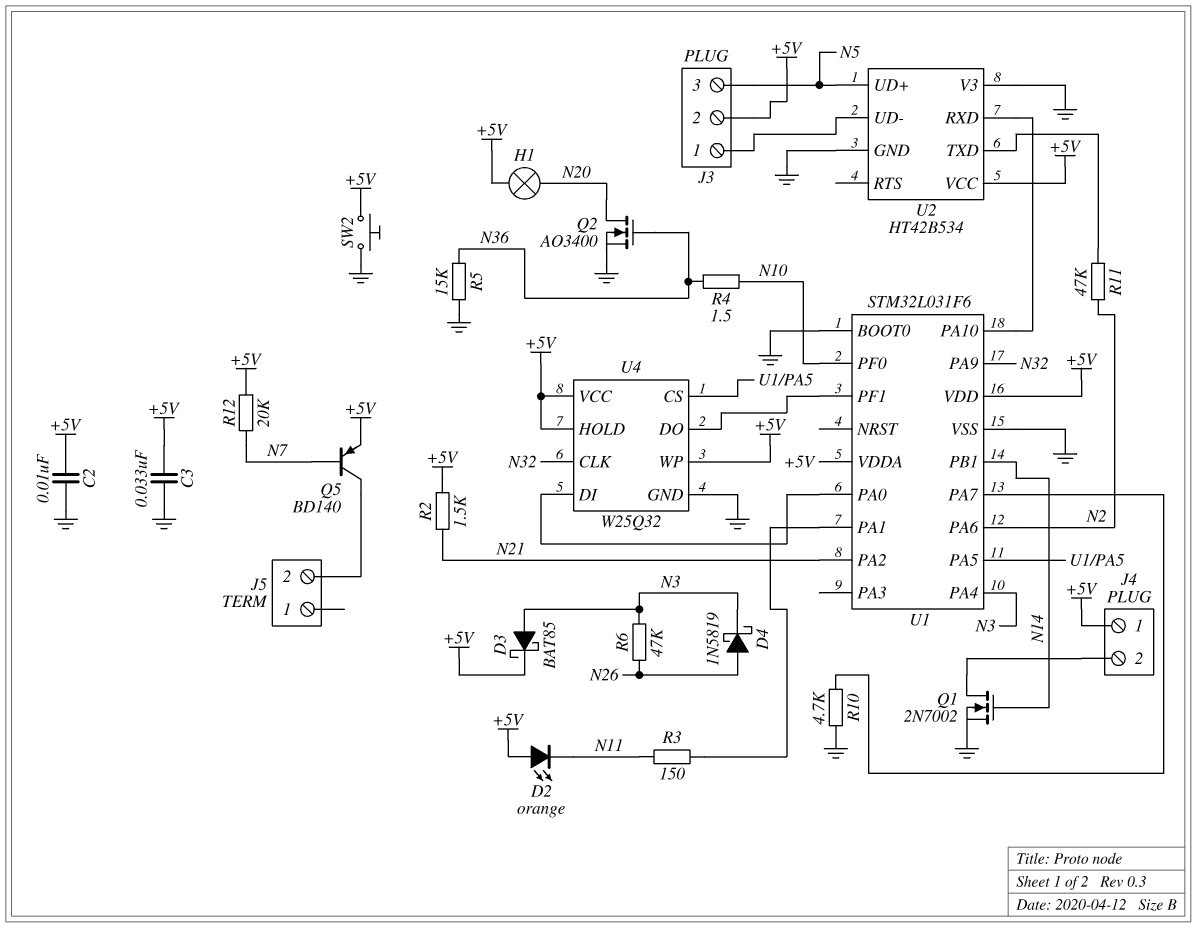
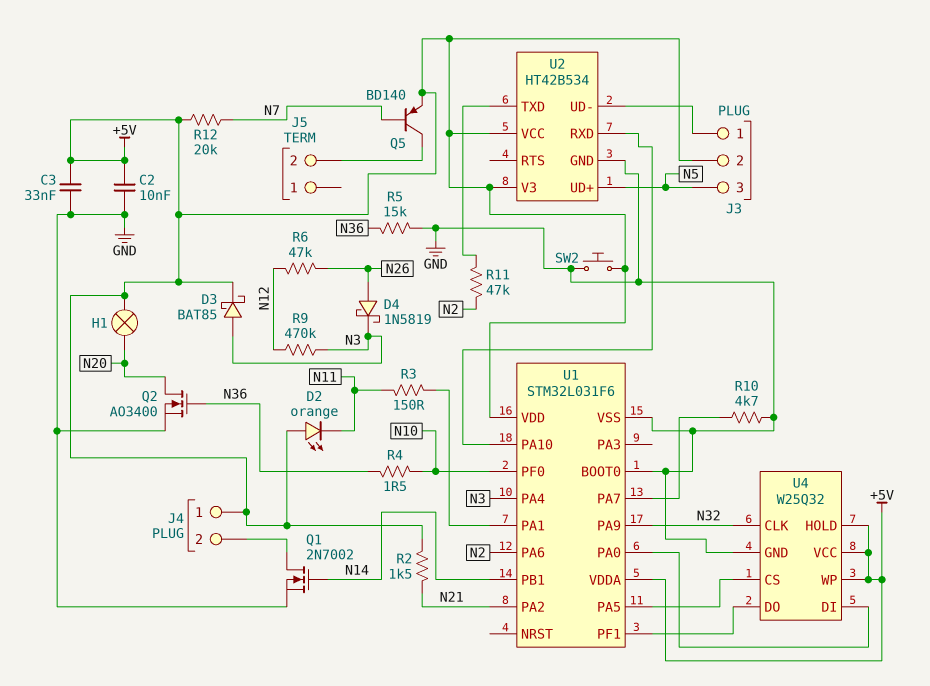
R6: 47k (N3, N26) -> 47k (N12, N26)
R9: none -> 470k (N3, N12)
U2 pin V3: GND -> +5V

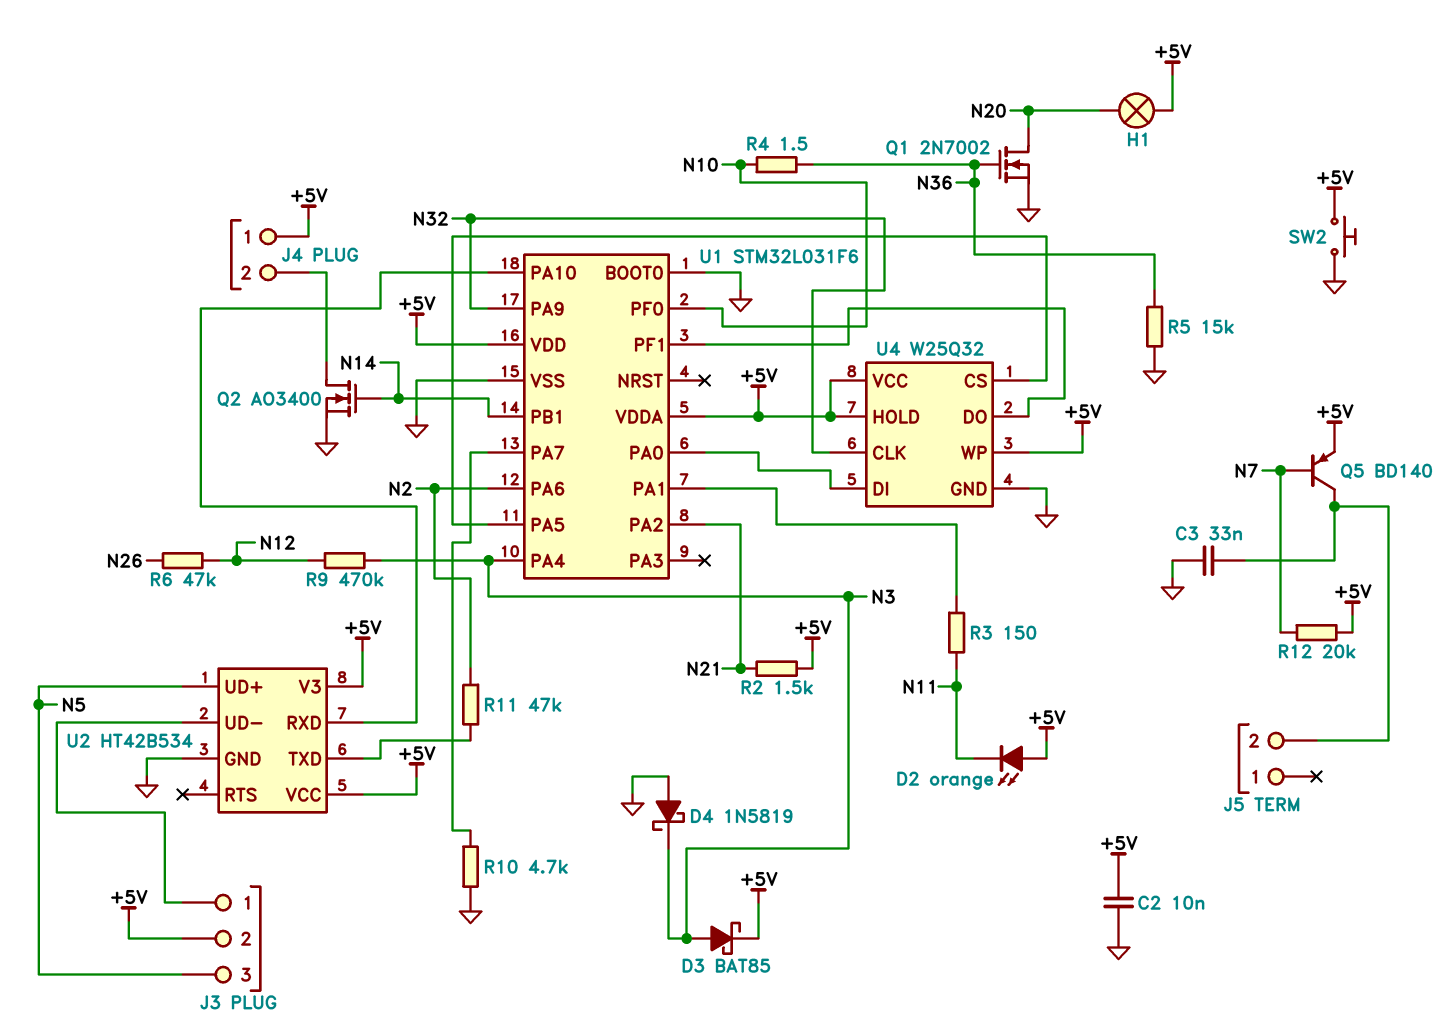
C3: 33nF (+5V, GND) -> 33nF (GND, J5/2)
D4: schottky 1N5819 (A N26, K N3) -> schottky 1N5819 (A GND, K N3)
Q1: NMOS 2N7002 (G N14, D J4/2, S GND) -> NMOS 2N7002 (G N36, D N20, S GND)
Q2: NMOS AO3400 (G N36, D N20, S GND) -> NMOS AO3400 (G N14, D J4/2, S GND)

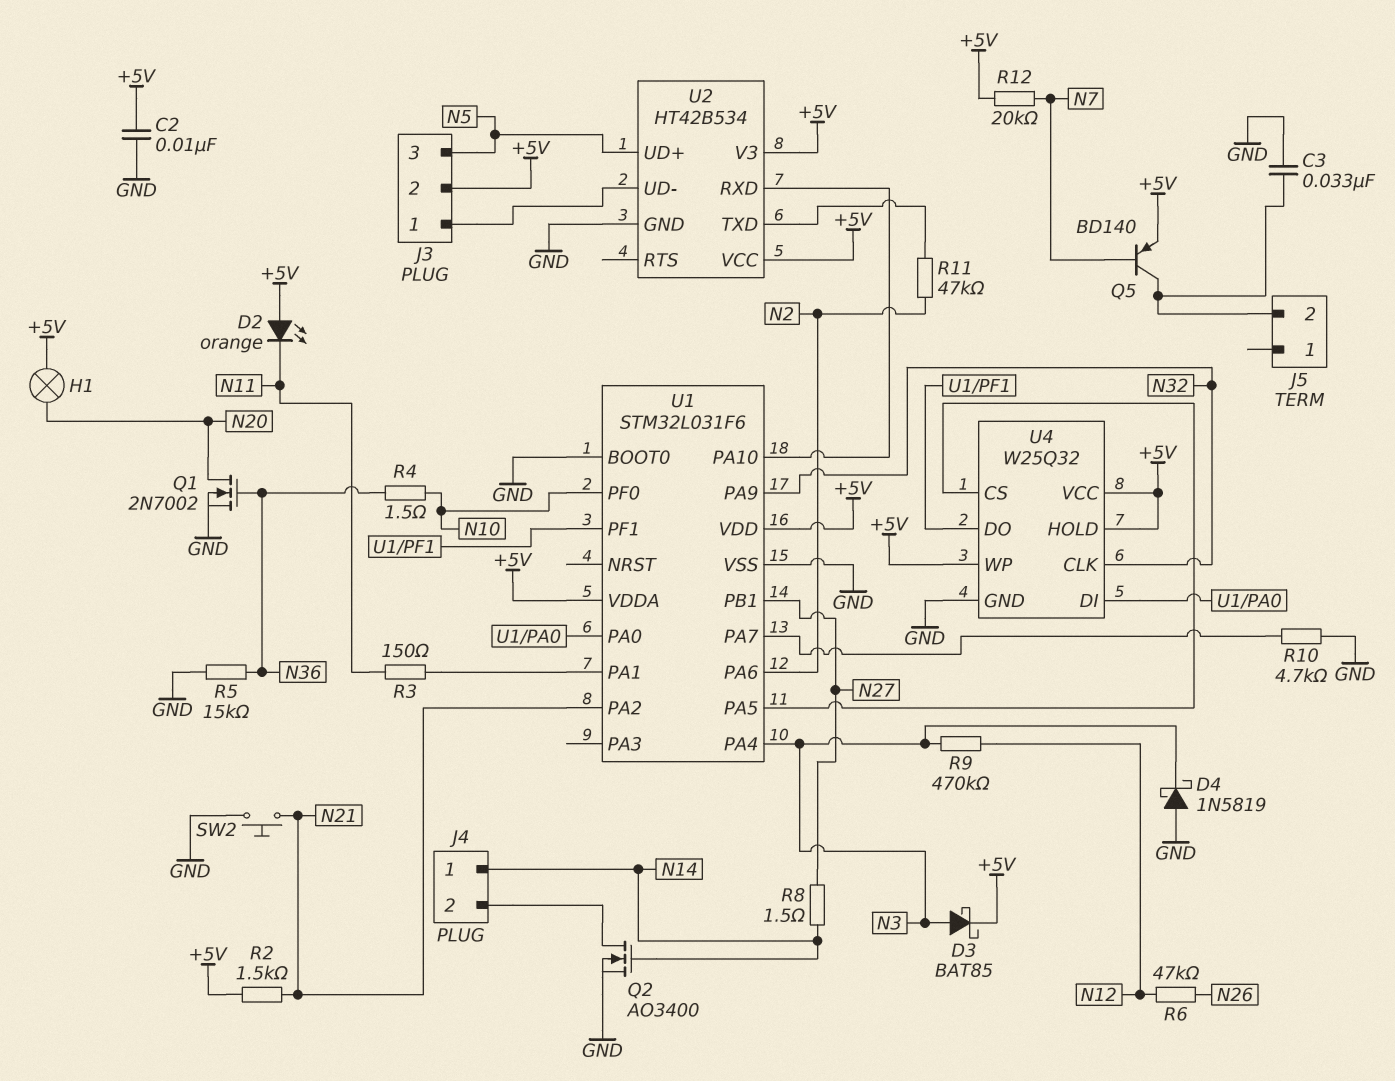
J4 pin 1: +5V -> N14
R8: none -> 1.5 (N14, N27)
SW2: button (+5V, GND) -> button (GND, N21)
U1 pin PB1: N14 -> N27

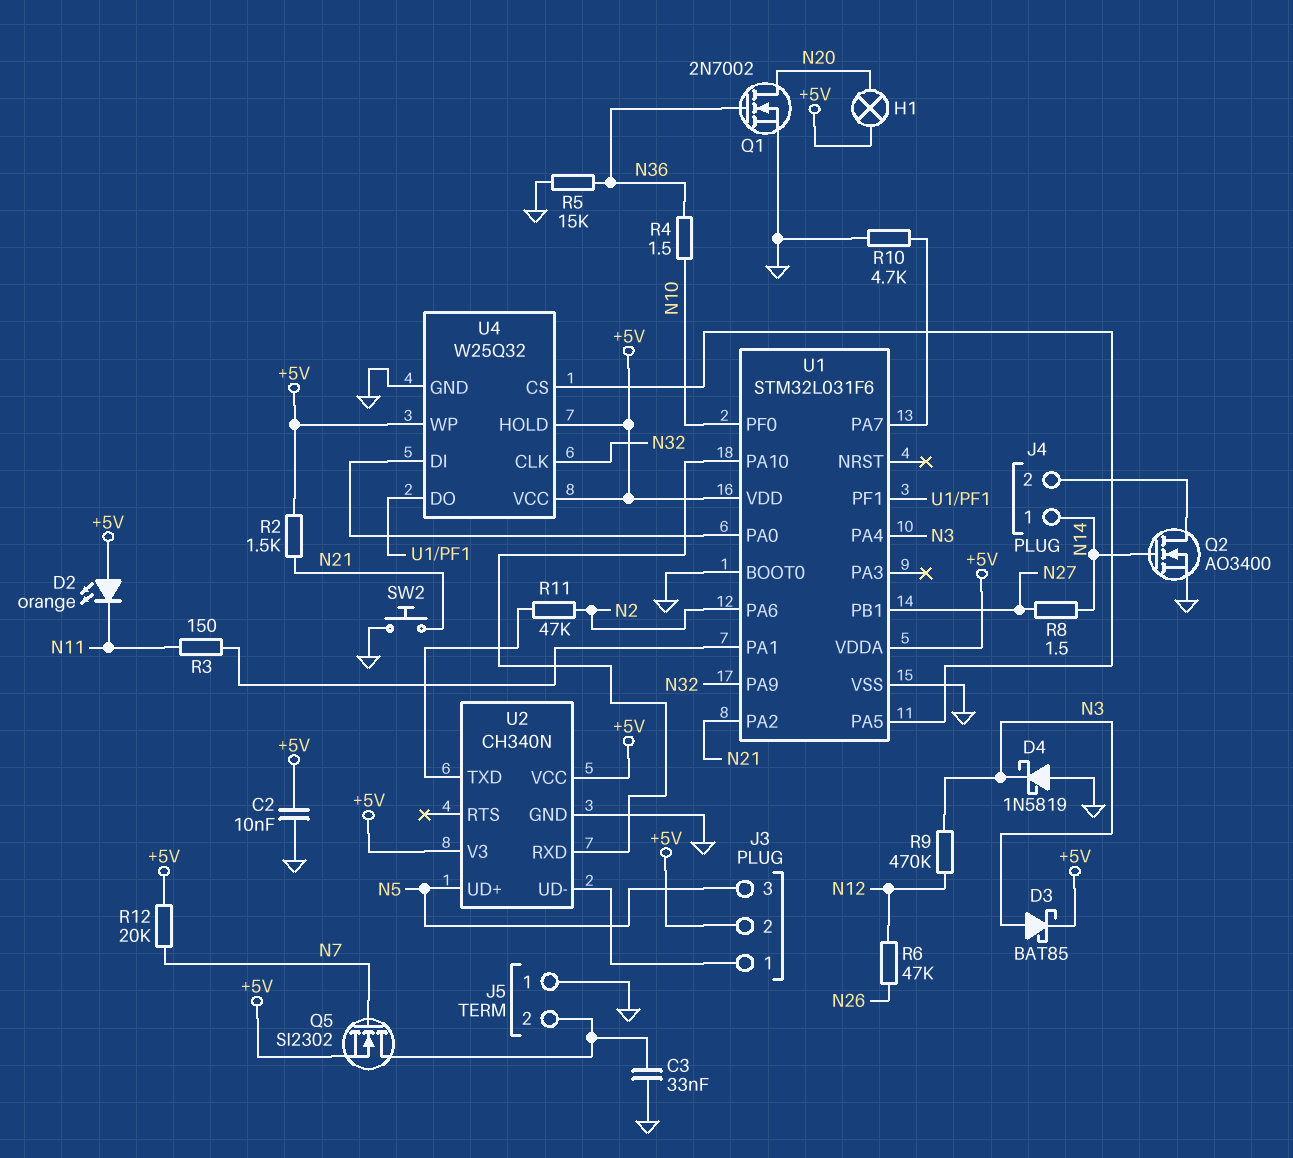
J5 pin 1: none -> GND
Q5: PNP BD140 (B N7, C J5/2, E +5V) -> NMOS SI2302 (G N7, D J5/2, S +5V)
U2: HT42B534 -> CH340N

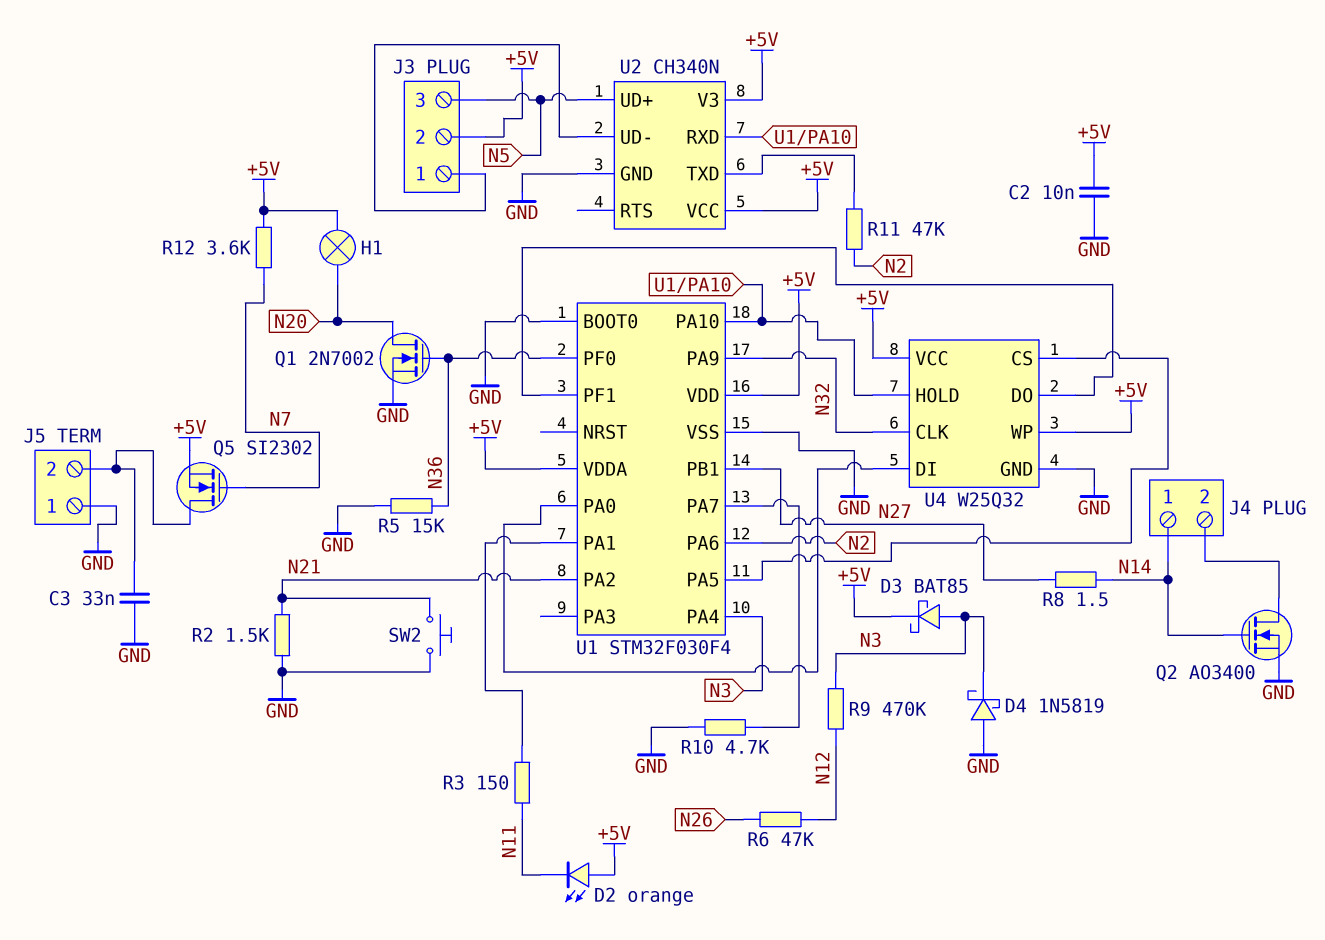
R2: 1.5k (+5V, N21) -> 1.5k (GND, N21)
R4: 1.5 (N10, N36) -> none
R12: 20k (+5V, N7) -> 3.6k (+5V, N7)
U1: STM32L031F6 -> STM32F030F4
U1 pin PF0: N10 -> N36
U4 pin HOLD: +5V -> U1/PA10

